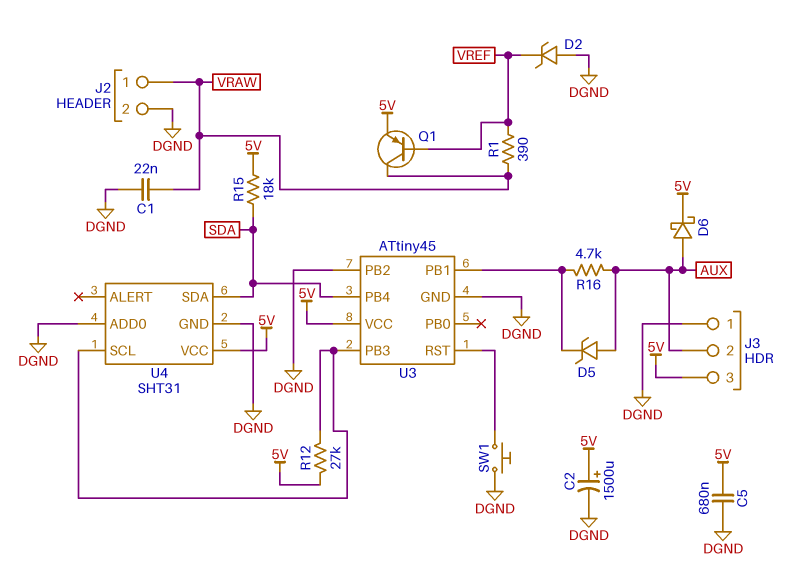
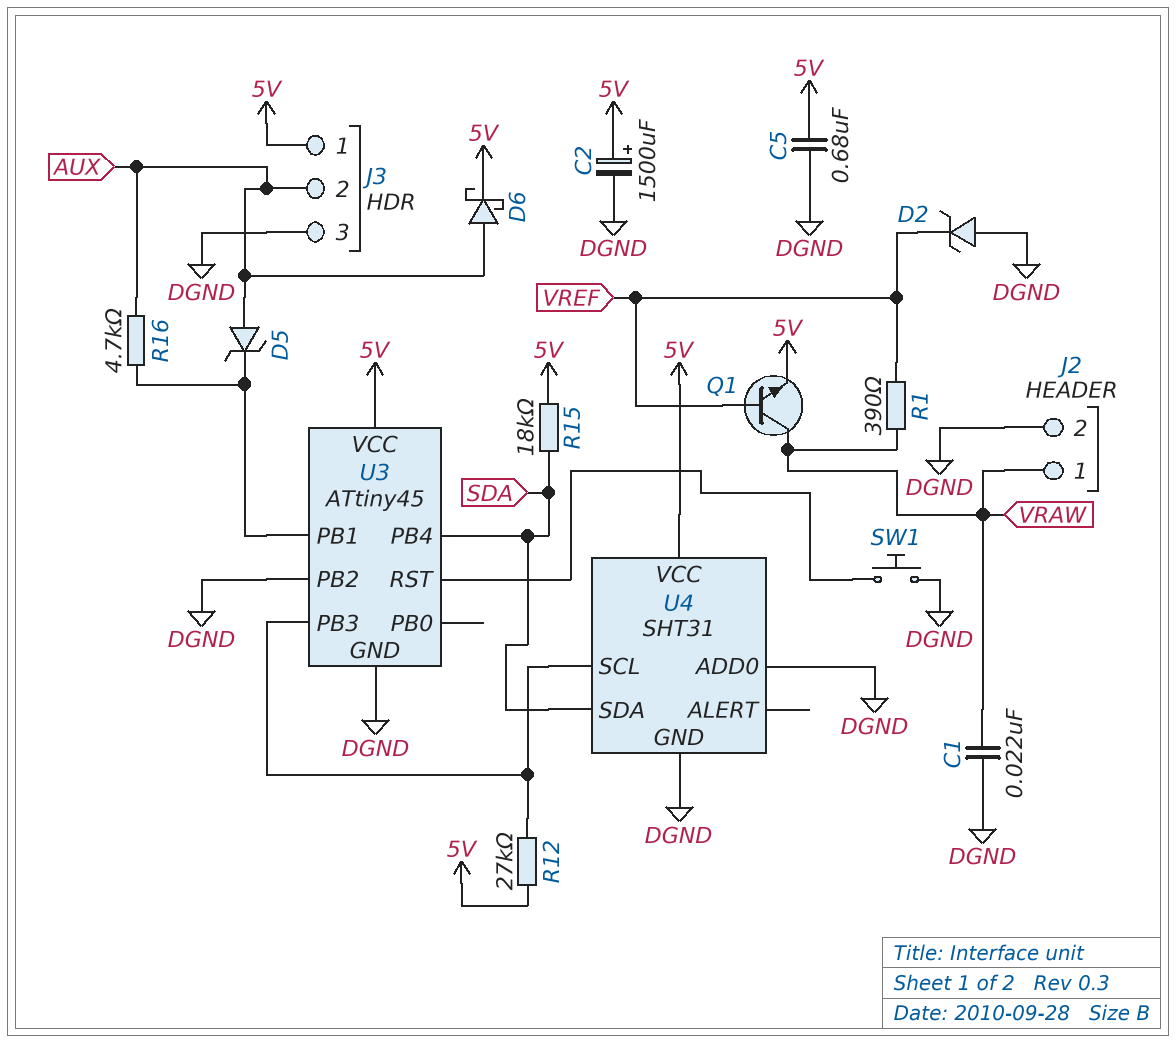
J3 pin 1: DGND -> 5V
J3 pin 3: 5V -> DGND
Q1: PNP (B VREF, C VRAW, E 5V) -> NPN (B VREF, C VRAW, E 5V)

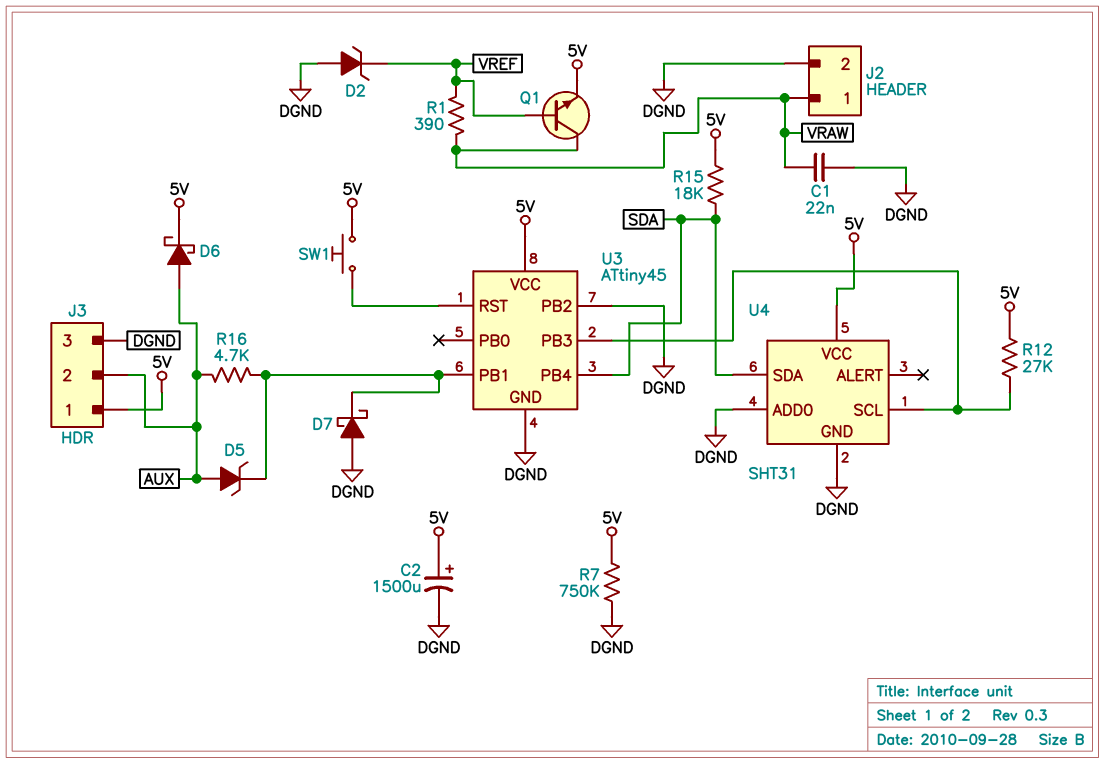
C5: 680nF (5V, DGND) -> none
D7: none -> schottky (A DGND, K U3/PB1)
R7: none -> 750k (5V, DGND)
SW1: button (DGND, U3/RST) -> button (5V, U3/RST)

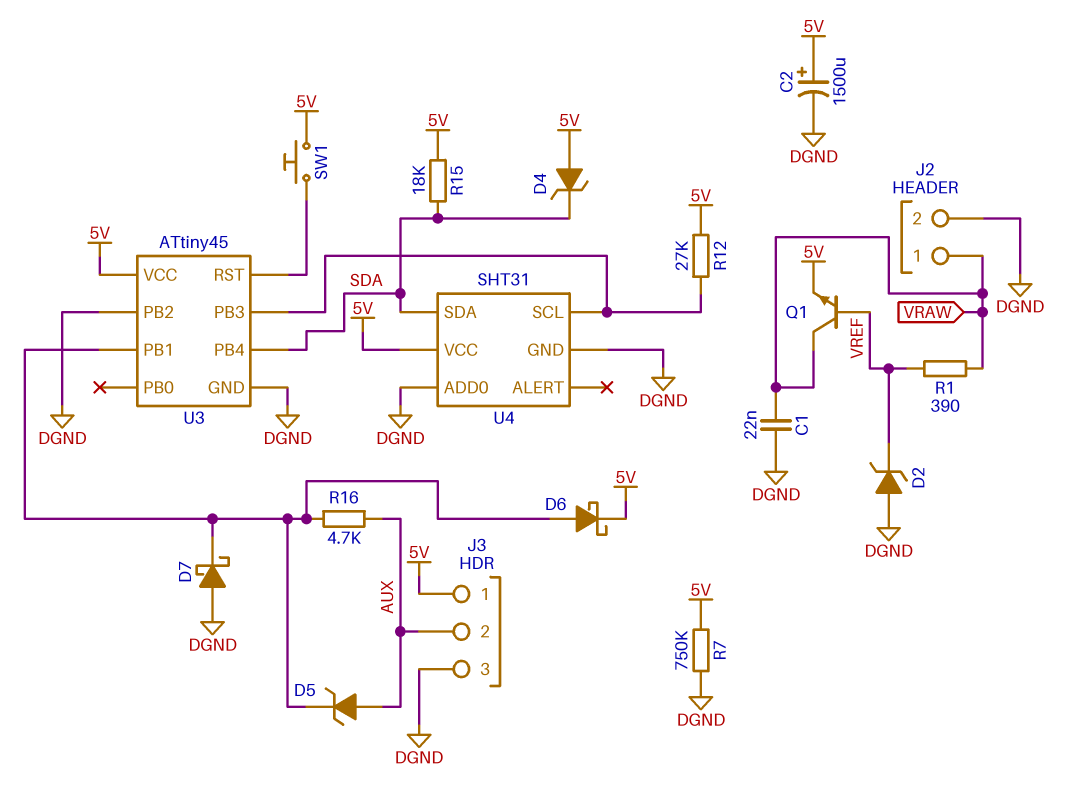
D4: none -> zener (A 5V, K SDA)
D6: schottky (A AUX, K 5V) -> schottky (A U3/PB1, K 5V)

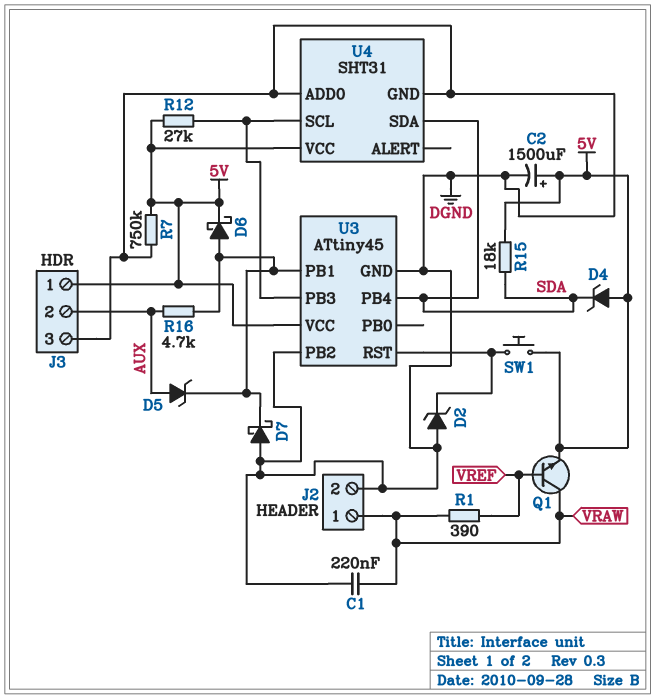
C1: 22nF (DGND, VRAW) -> 220nF (DGND, VRAW)
D2: zener (A DGND, K VREF) -> zener (A DGND, K U3/RST)

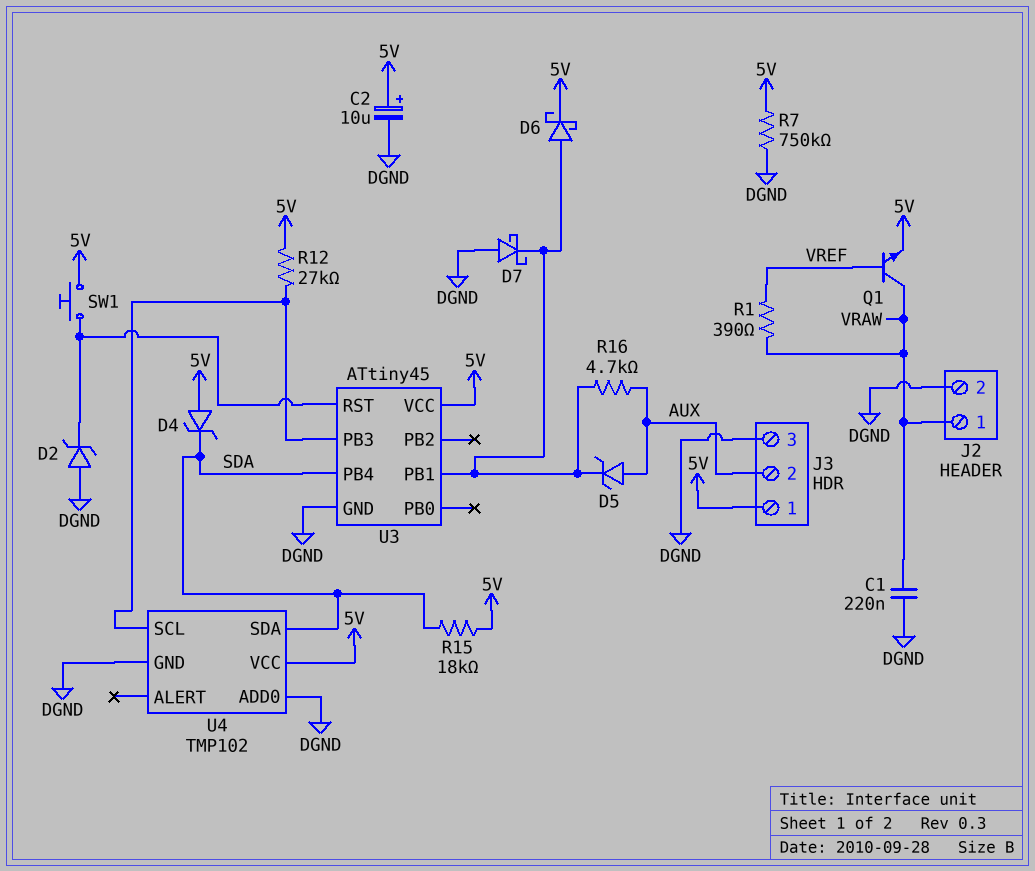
C2: 1500uF (plus 5V, minus DGND) -> 10uF (plus 5V, minus DGND)
U3 pin PB2: DGND -> none
U4: SHT31 -> TMP102

